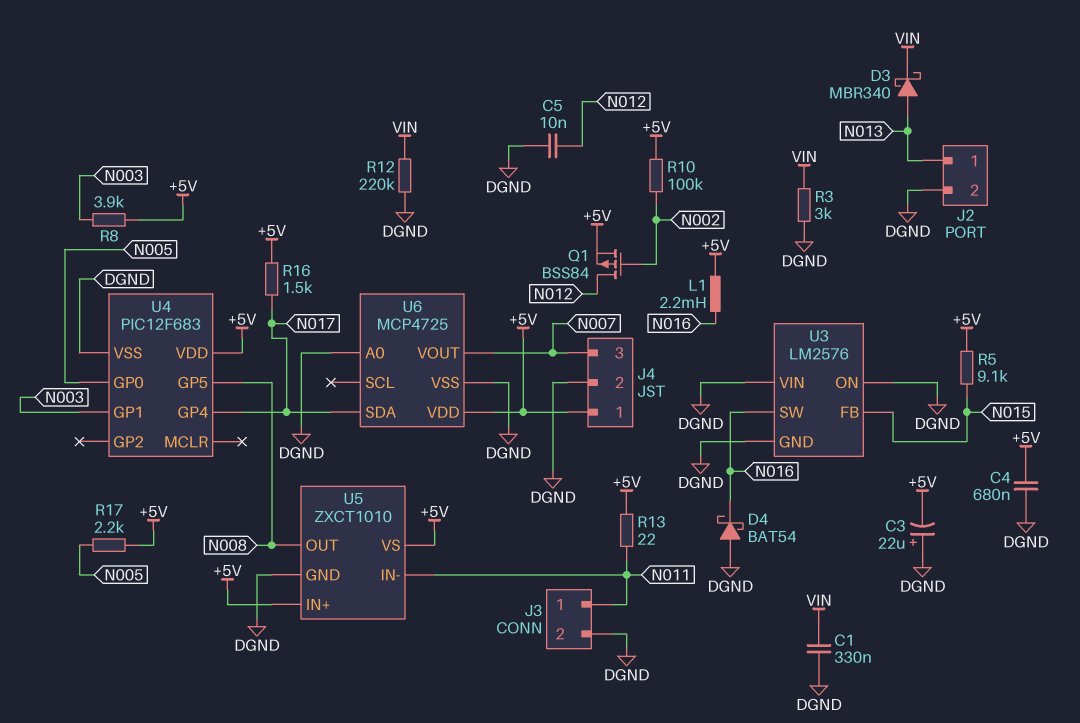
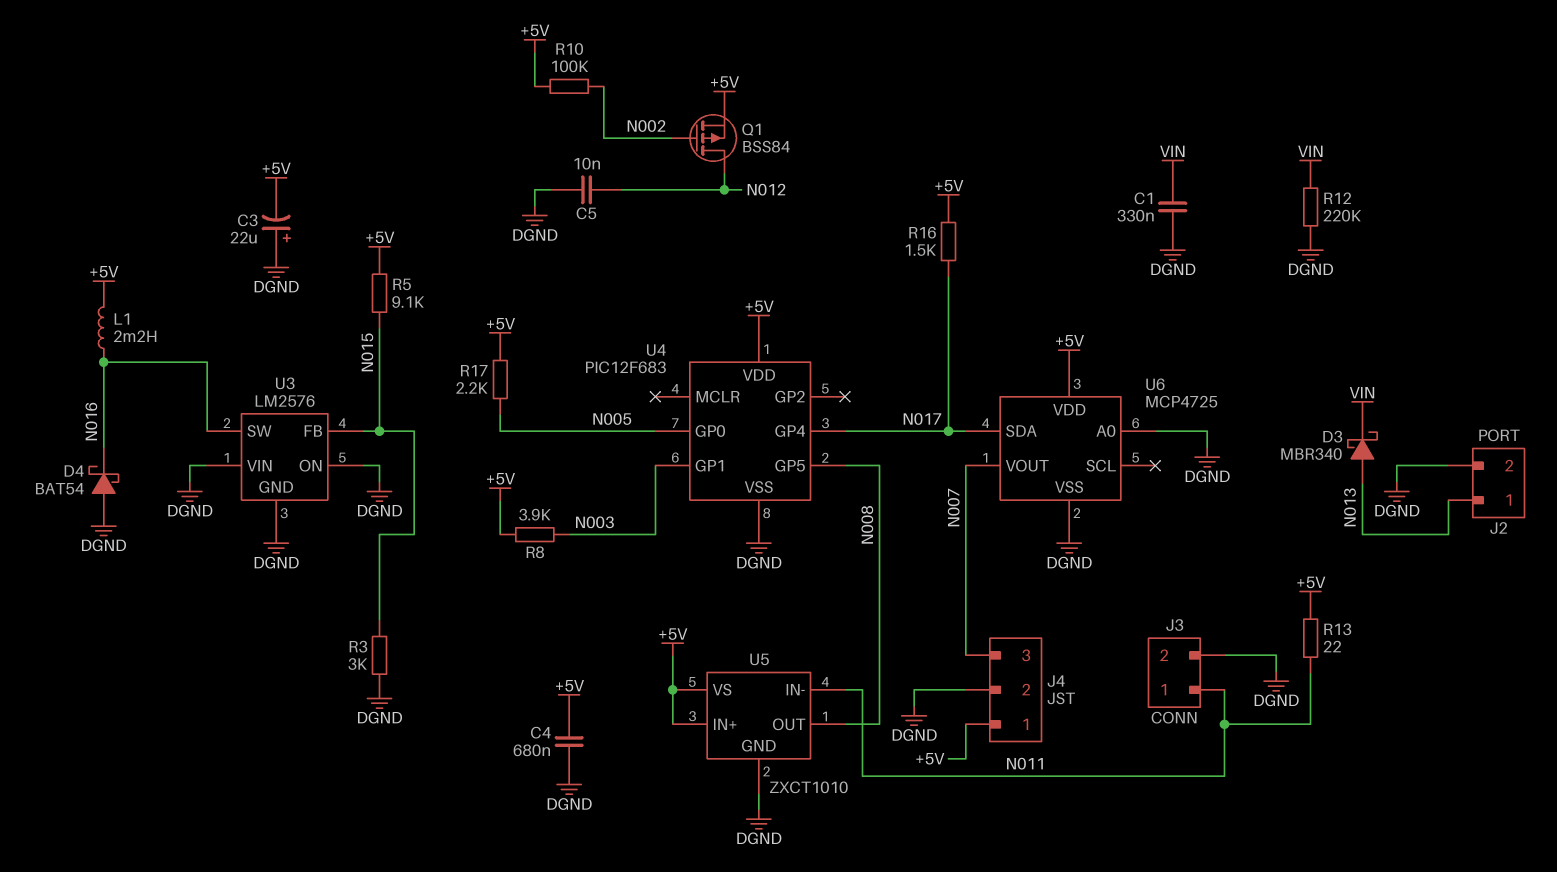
R3: 3k (DGND, VIN) -> 3k (DGND, N015)

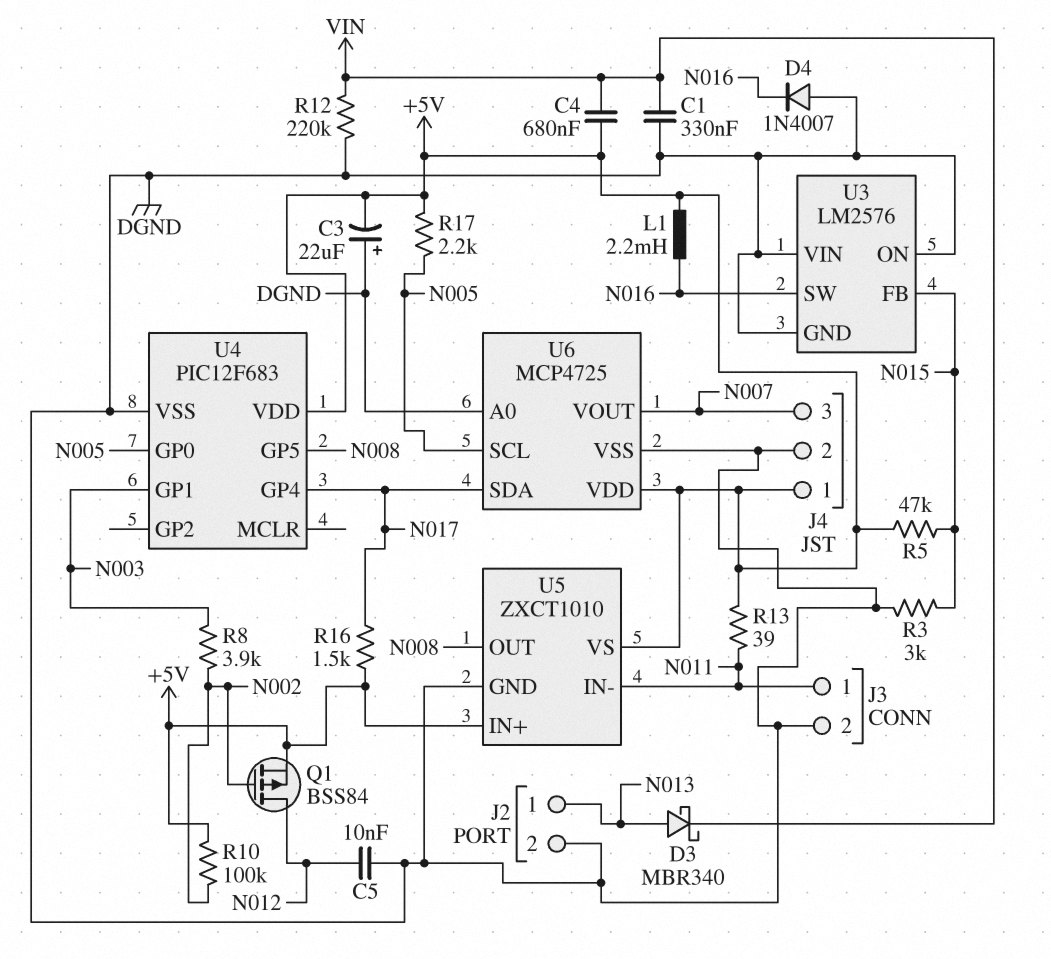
C4: 680nF (+5V, DGND) -> 680nF (+5V, VIN)
D4: schottky BAT54 (A DGND, K N016) -> diode 1N4007 (A DGND, K N016)
R5: 9.1k (+5V, N015) -> 47k (+5V, N015)
R8: 3.9k (+5V, N003) -> 3.9k (N002, N003)
R13: 22 (+5V, N011) -> 39 (+5V, N011)
U6 pin SCL: none -> N005

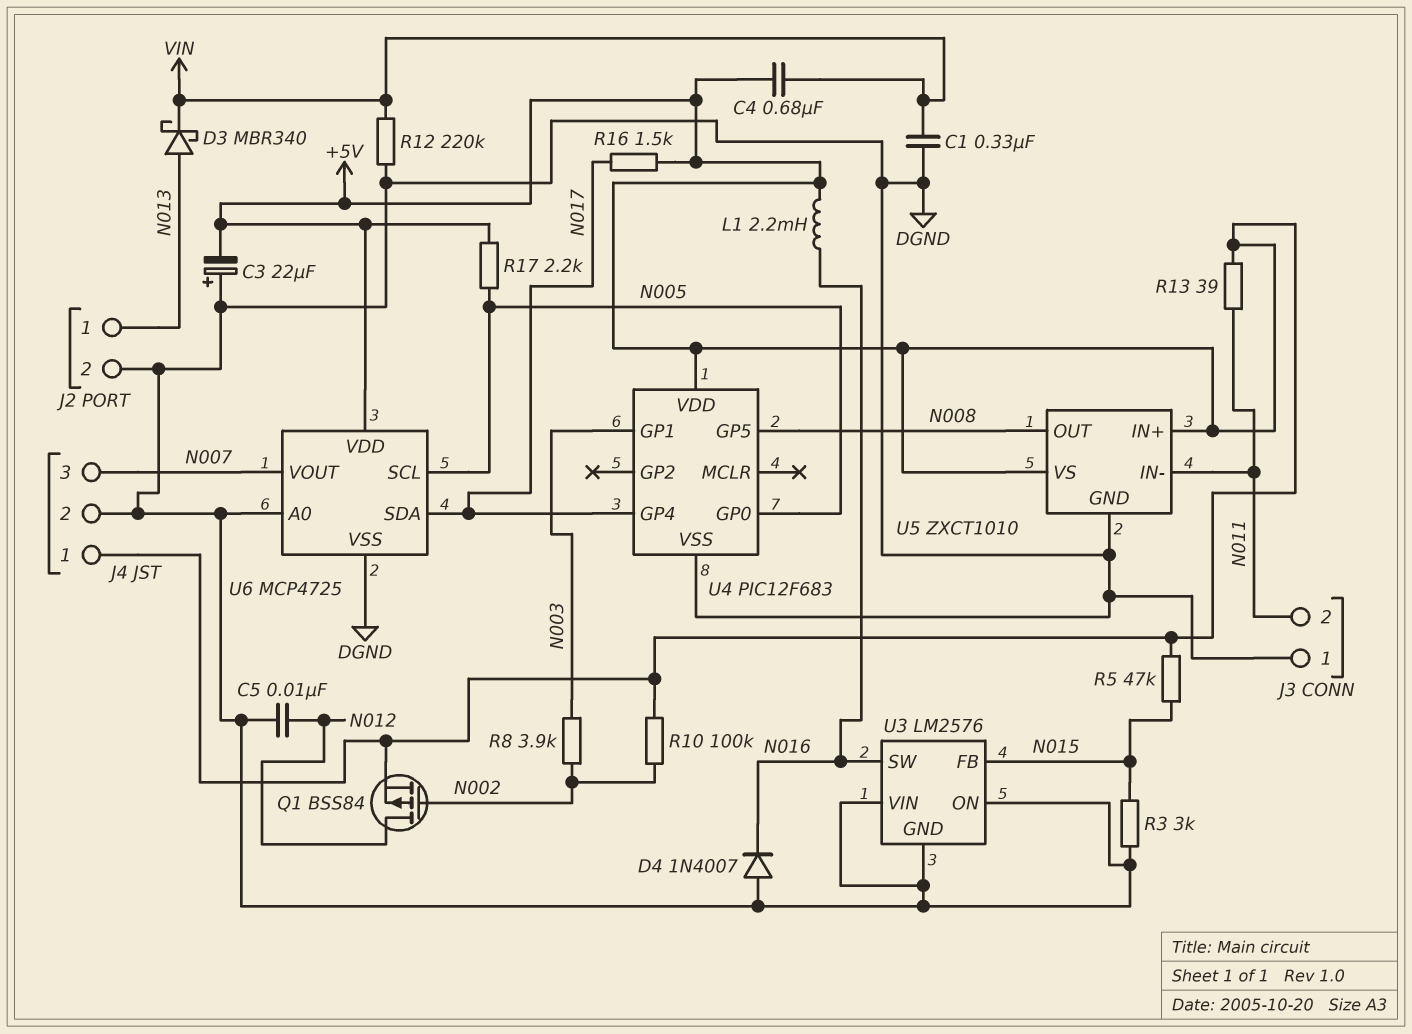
J3 pin 1: N011 -> DGND
J3 pin 2: DGND -> N011

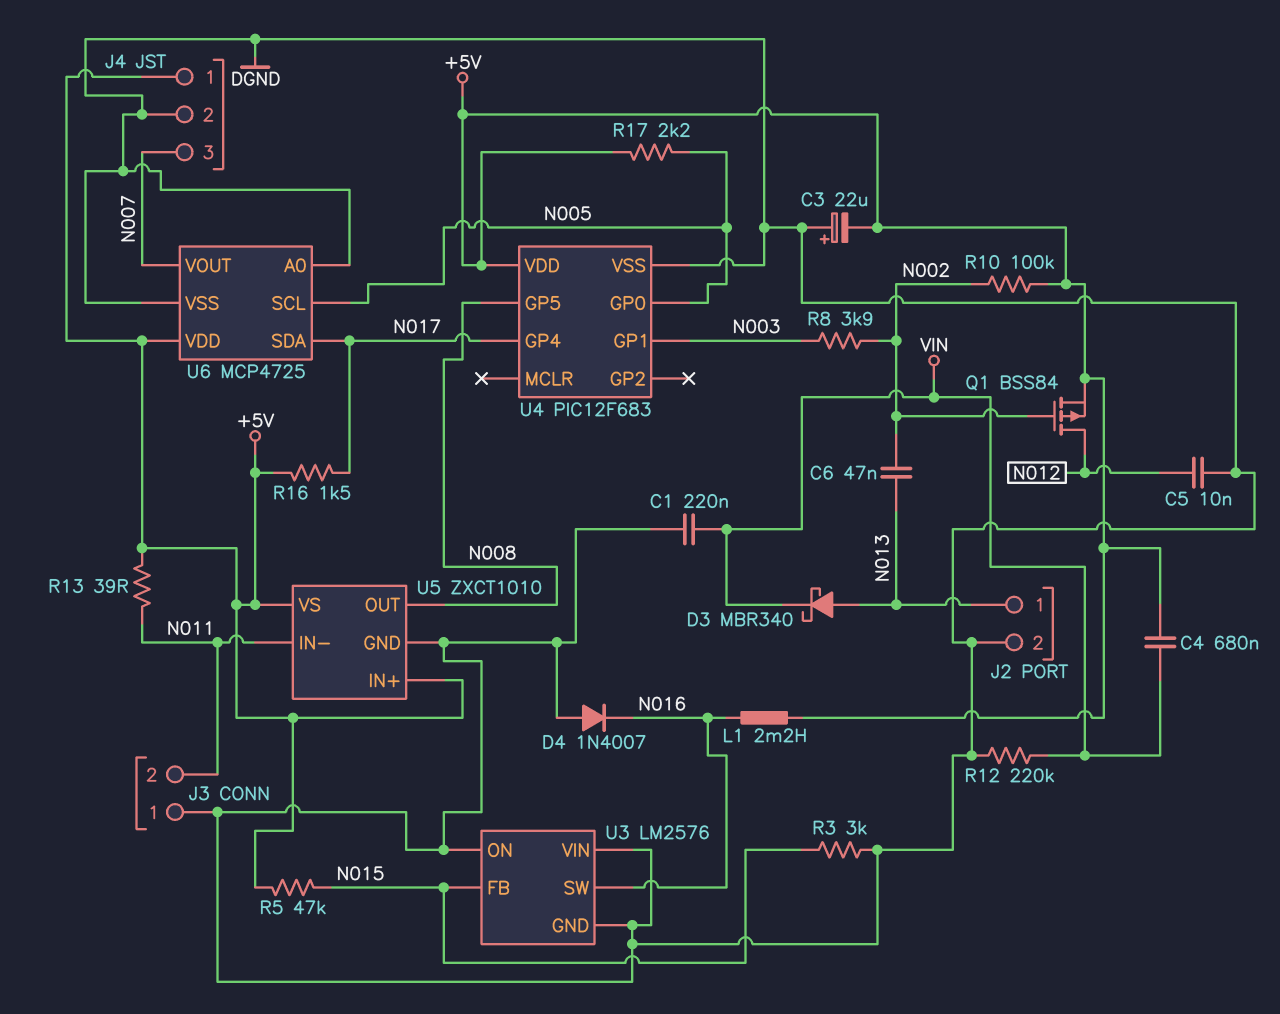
C1: 330nF (DGND, VIN) -> 220nF (DGND, VIN)
C6: none -> 47nF (N002, N013)

